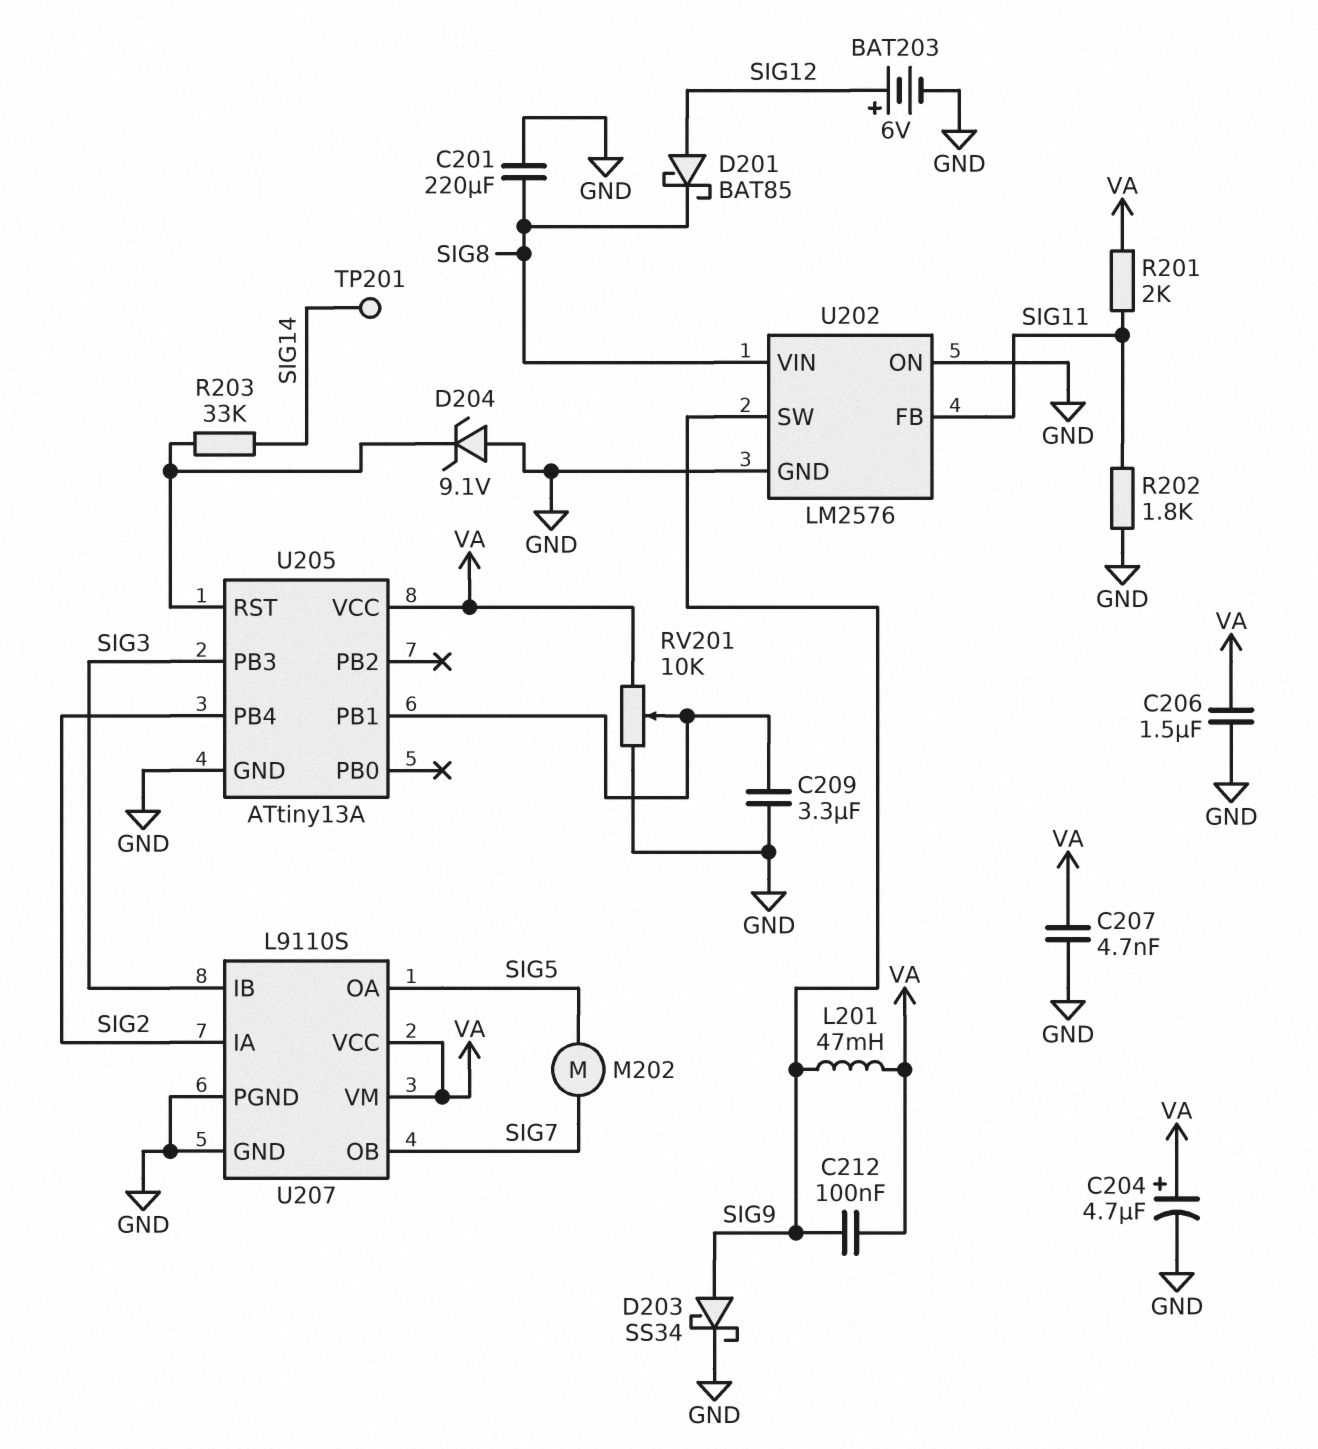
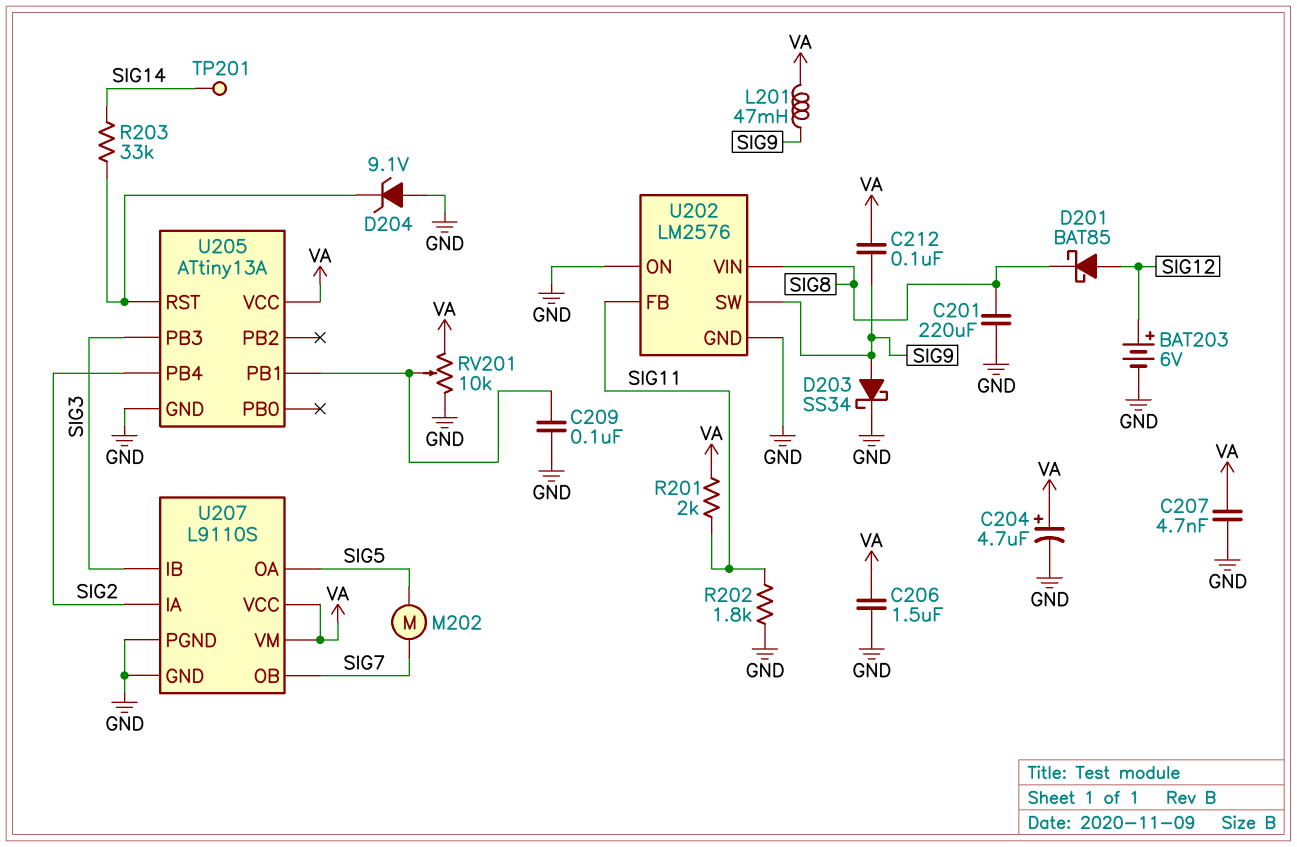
C209: 3.3uF (GND, U205/PB1) -> 100nF (GND, U205/PB1)

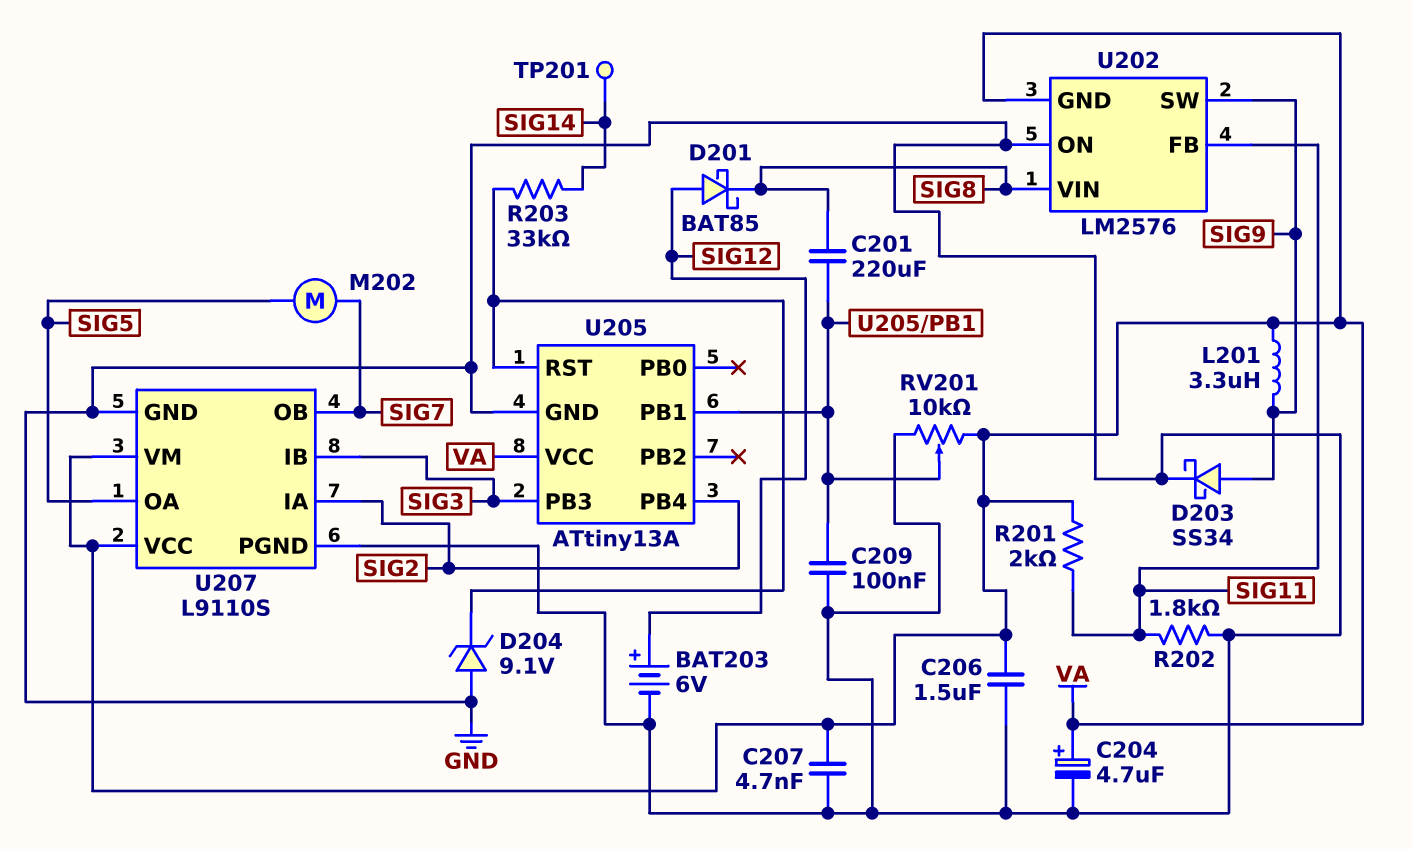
C201: 220uF (GND, SIG8) -> 220uF (SIG8, U205/PB1)
C212: 100nF (SIG9, VA) -> none
L201: 47mH (SIG9, VA) -> 3.3uH (SIG9, VA)
U202 pin GND: GND -> VA

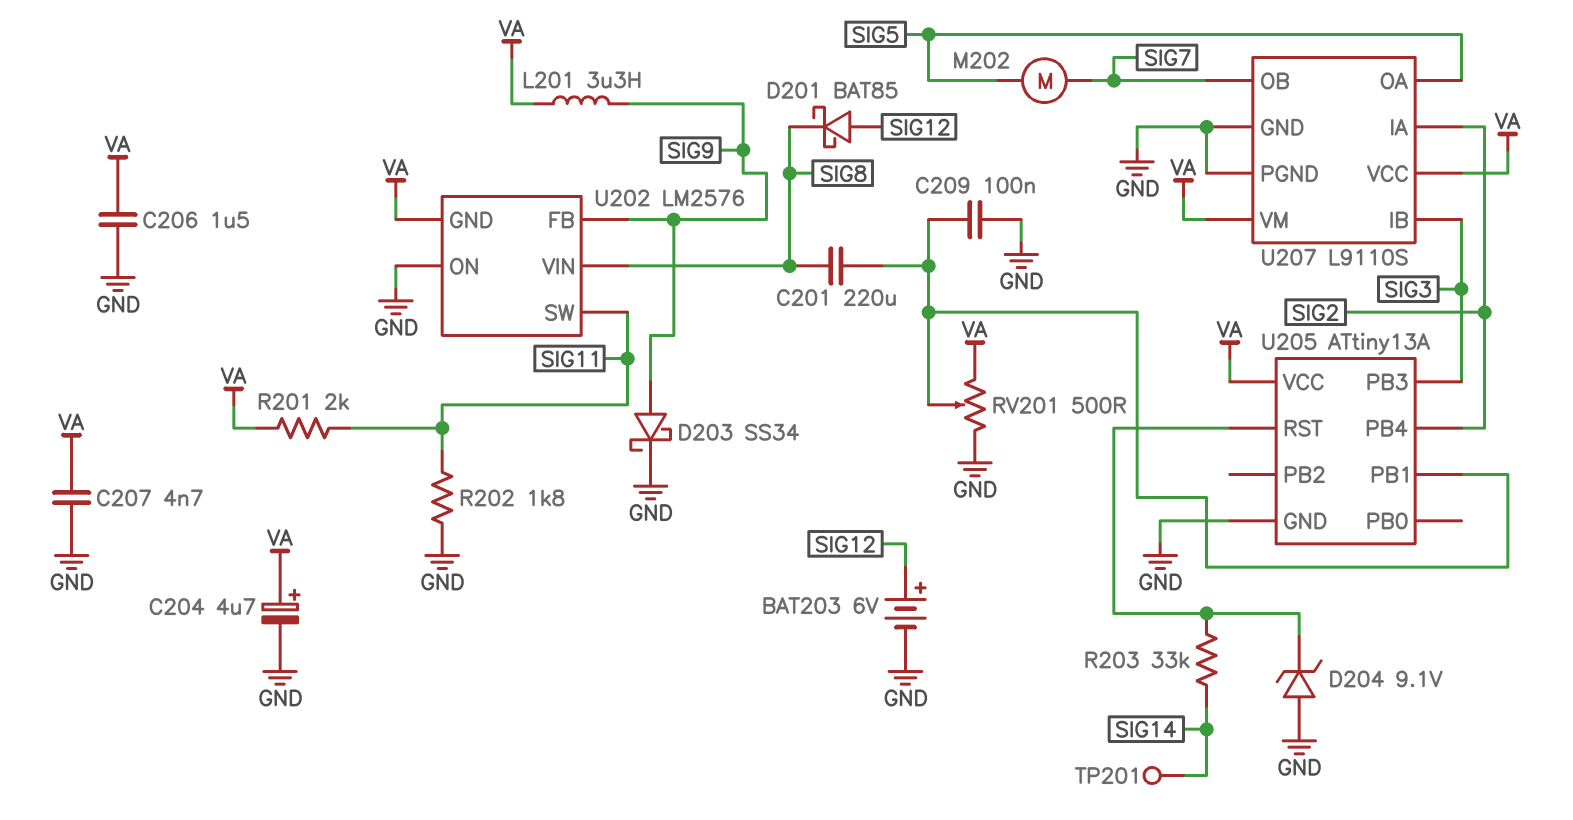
RV201: 10k (GND, VA, wiper U205/PB1) -> 500 (GND, VA, wiper U205/PB1)
U202 pin FB: SIG11 -> SIG9
U202 pin SW: SIG9 -> SIG11

